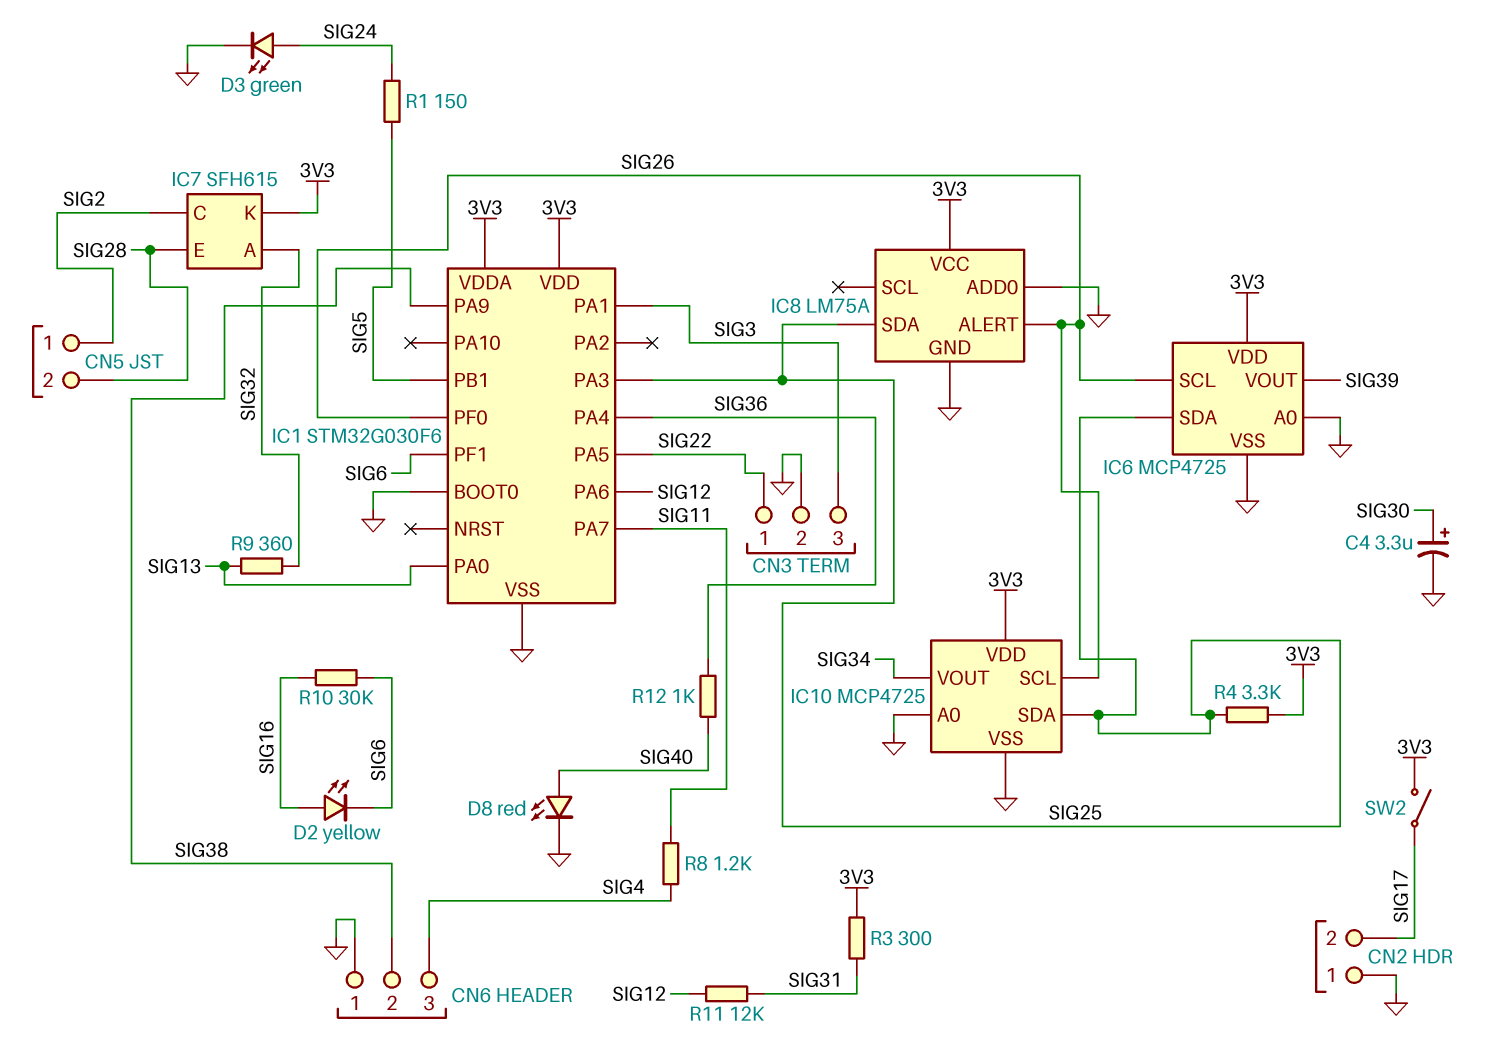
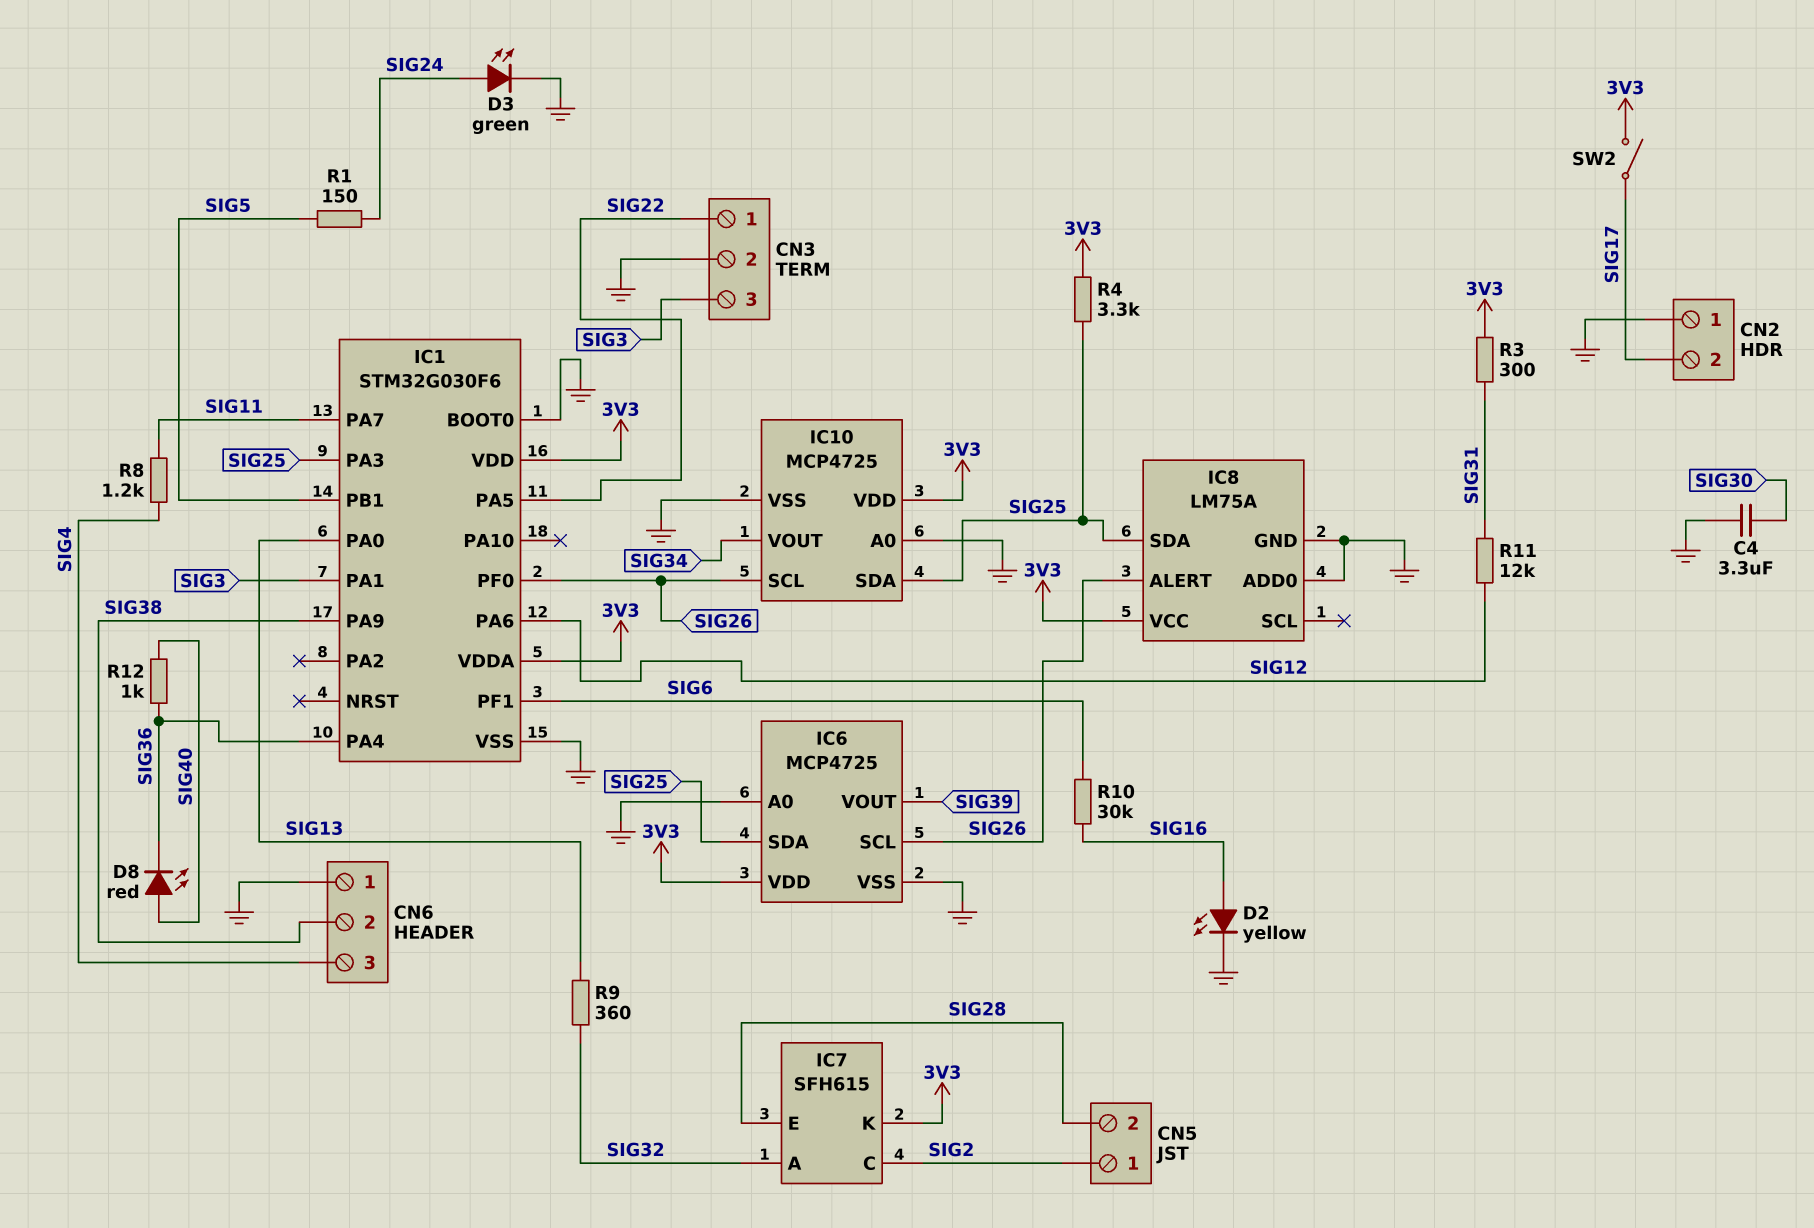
C4: 3.3uF (plus SIG30, minus GND) -> 3.3uF (GND, SIG30)
D2: LED yellow (A SIG16, K SIG6) -> LED yellow (A SIG16, K GND)
D8: LED red (A SIG40, K GND) -> LED red (A SIG40, K SIG36)

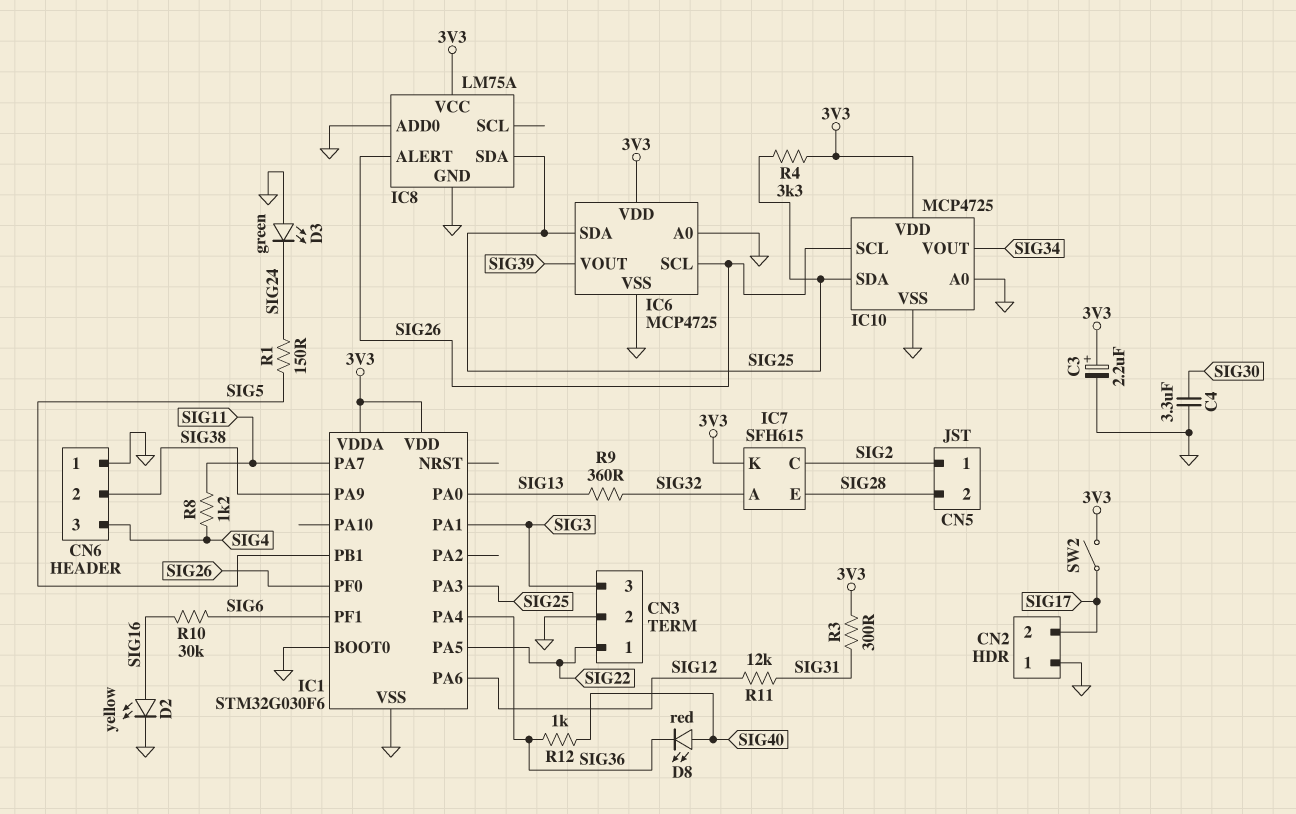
C3: none -> 2.2uF (plus 3V3, minus GND)
D3: LED green (A SIG24, K GND) -> LED green (A GND, K SIG24)

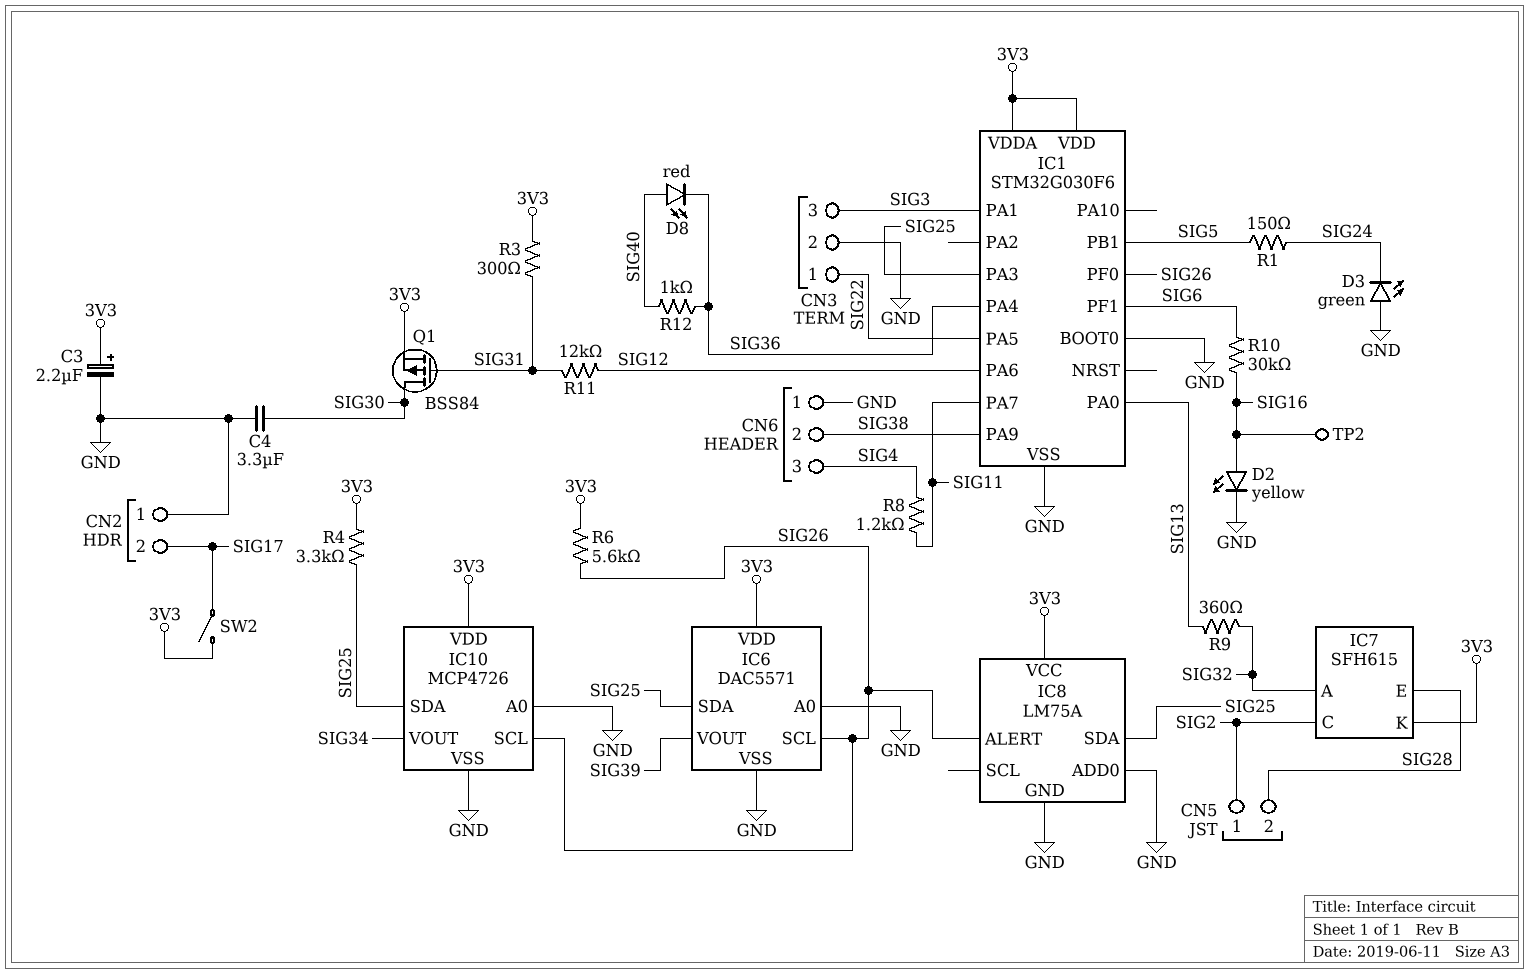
IC6: MCP4725 -> DAC5571
IC10: MCP4725 -> MCP4726
Q1: none -> PMOS BSS84 (G SIG31, D SIG30, S 3V3)
R6: none -> 5.6k (3V3, SIG26)
TP2: none -> test point (SIG16)

